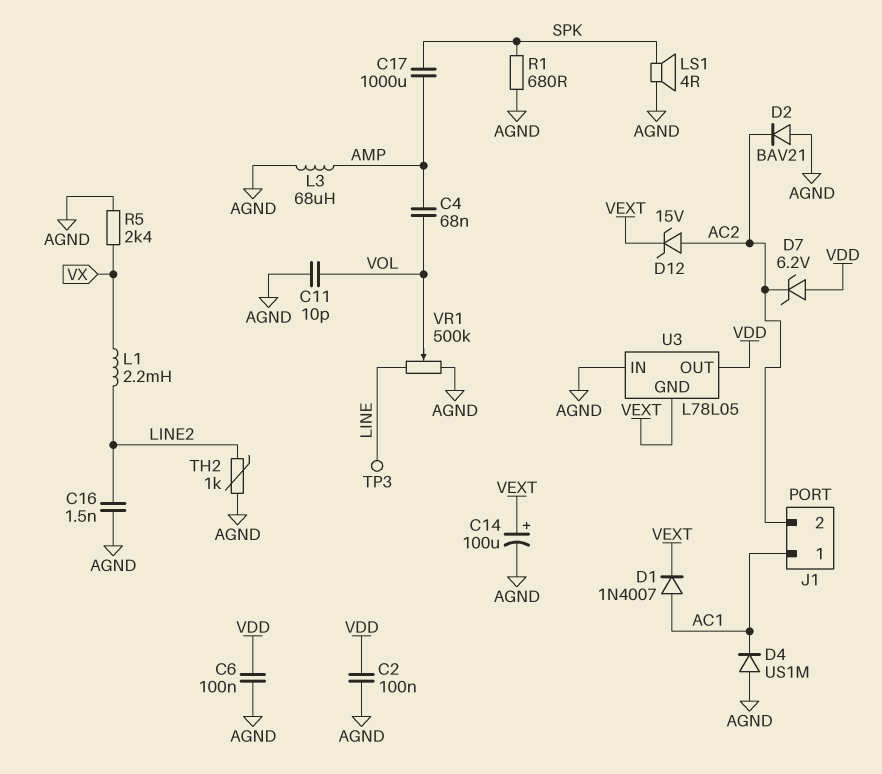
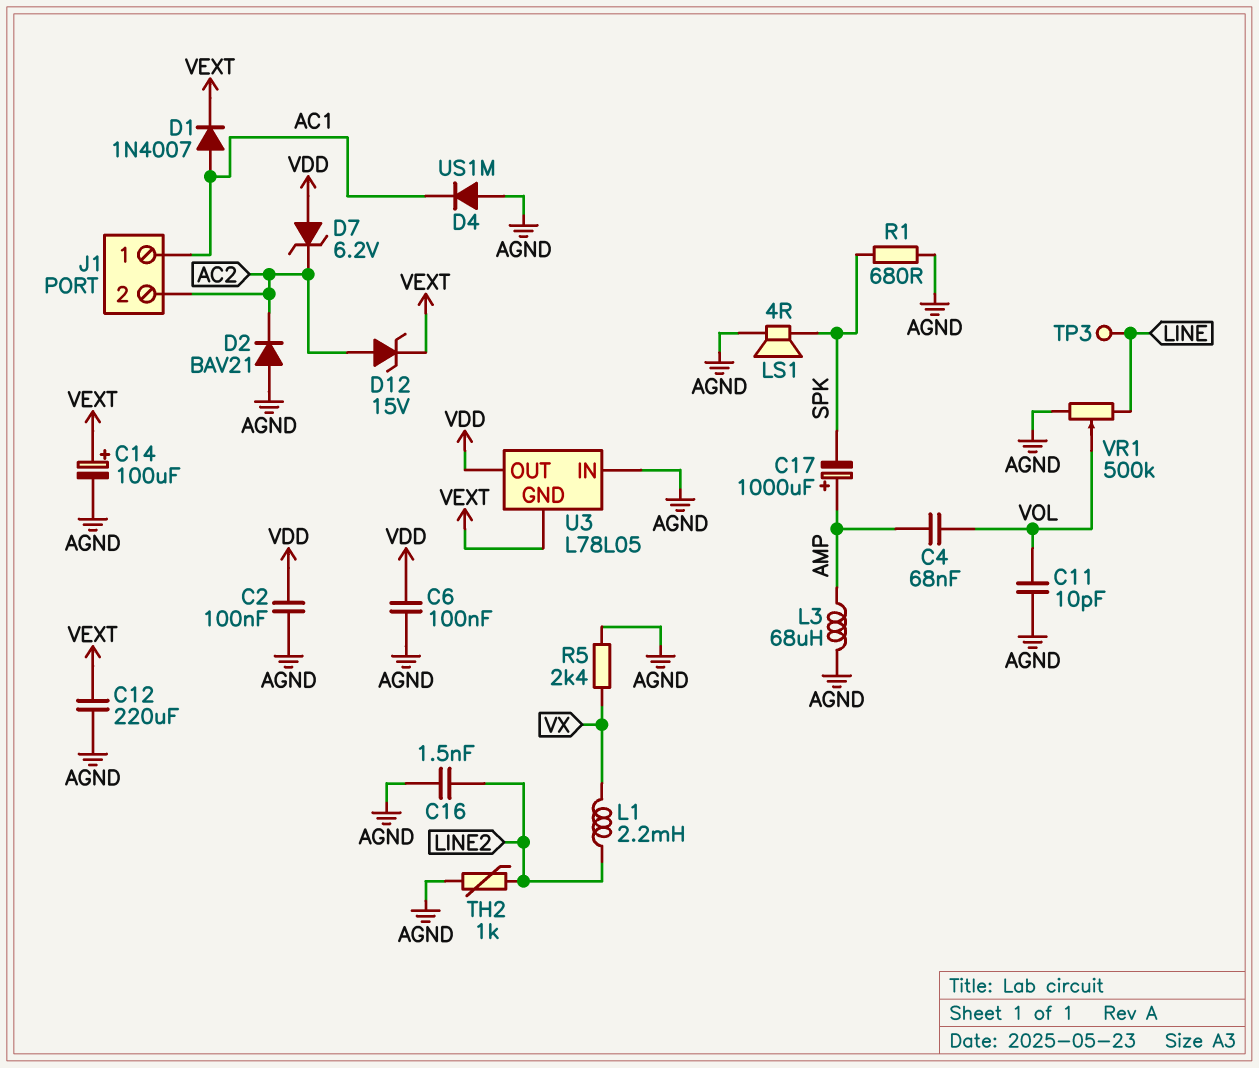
C12: none -> 220uF (AGND, VEXT)
C17: 1000uF (AMP, SPK) -> 1000uF (plus AMP, minus SPK)

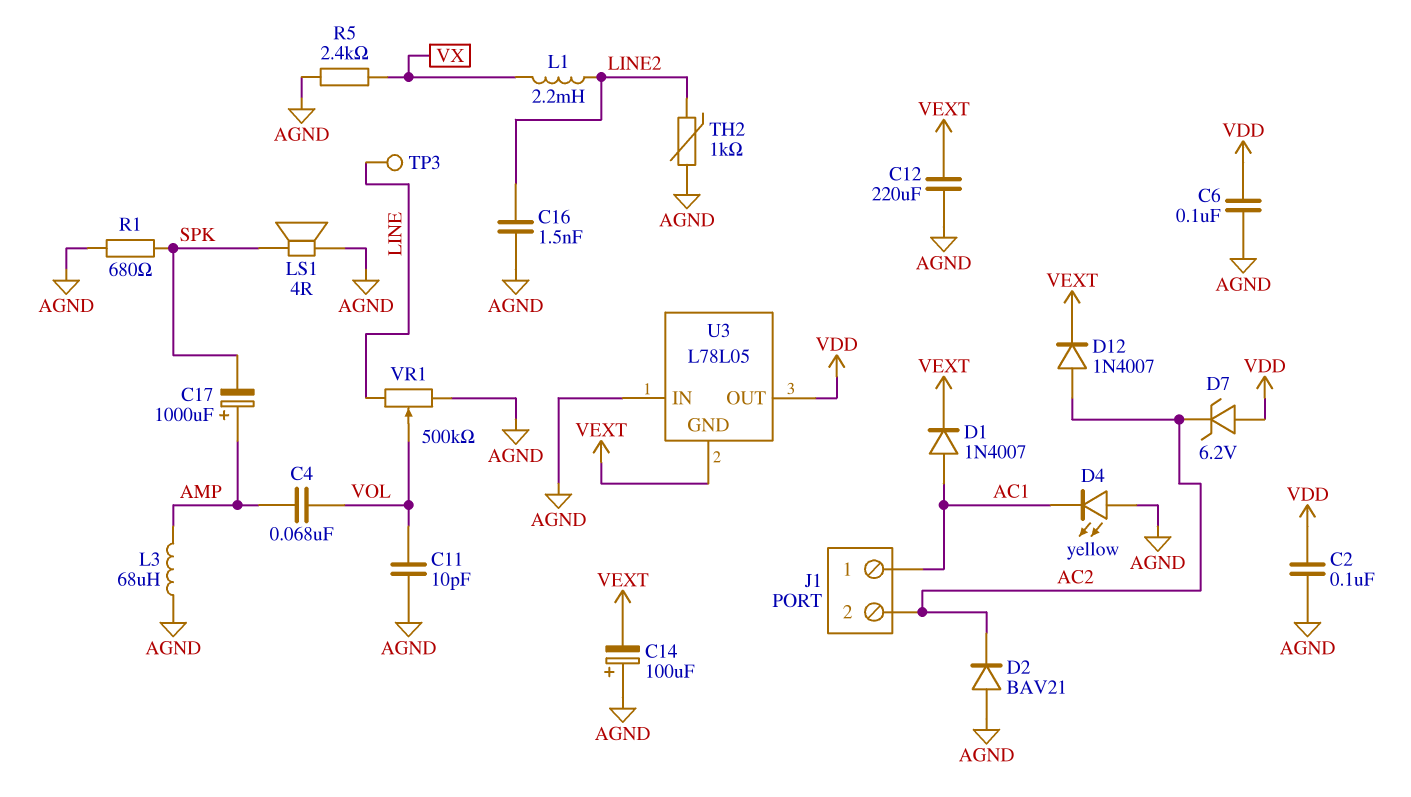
C14: 100uF (plus VEXT, minus AGND) -> 100uF (plus AGND, minus VEXT)
D4: diode US1M (A AGND, K AC1) -> LED yellow (A AGND, K AC1)
D12: zener 15V (A AC2, K VEXT) -> diode 1N4007 (A AC2, K VEXT)

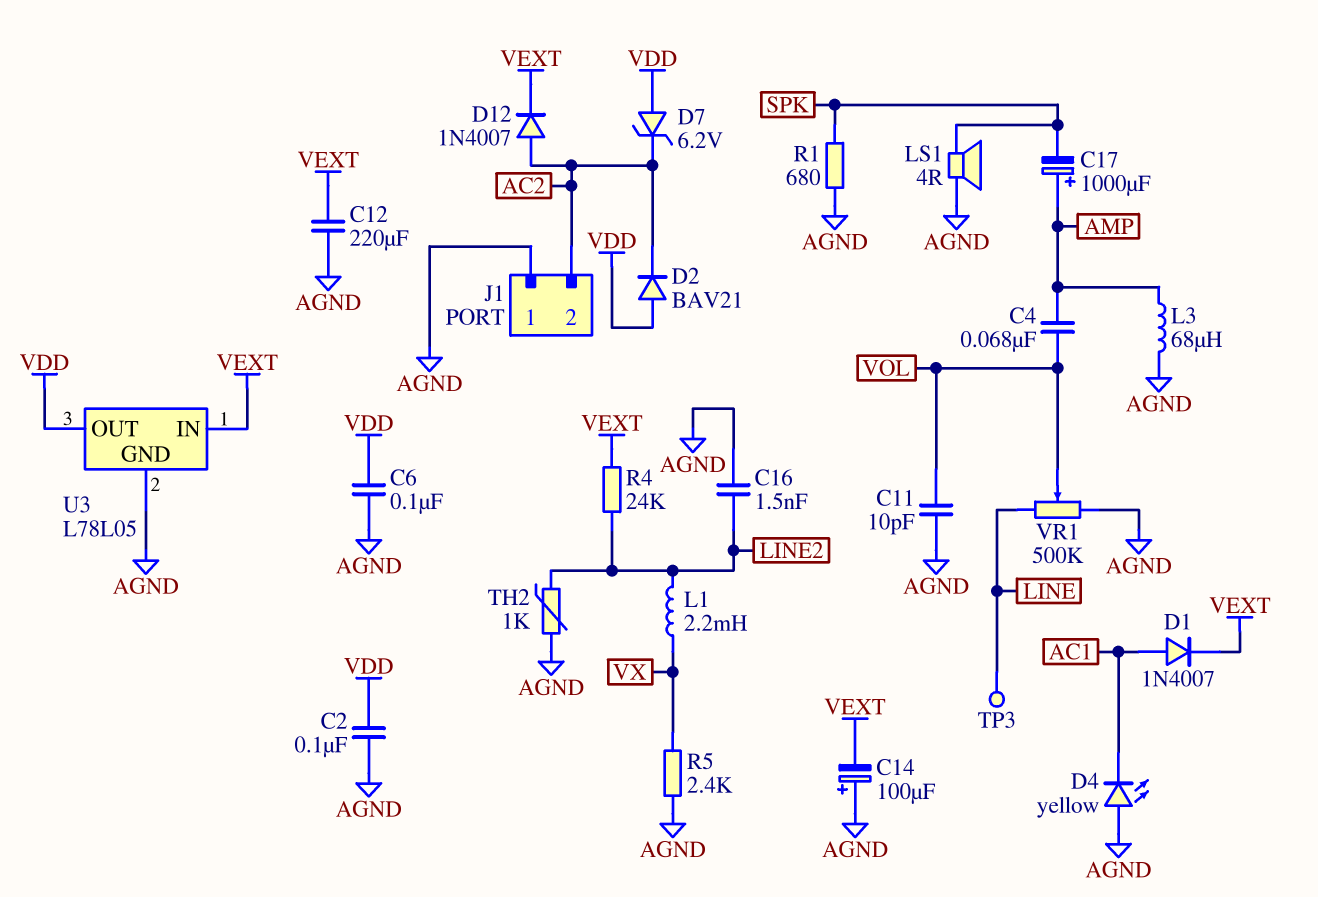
D2: diode BAV21 (A AGND, K AC2) -> diode BAV21 (A VDD, K AC2)
J1 pin 1: AC1 -> AGND
R4: none -> 24k (LINE2, VEXT)
U3 pin GND: VEXT -> AGND
U3 pin IN: AGND -> VEXT

